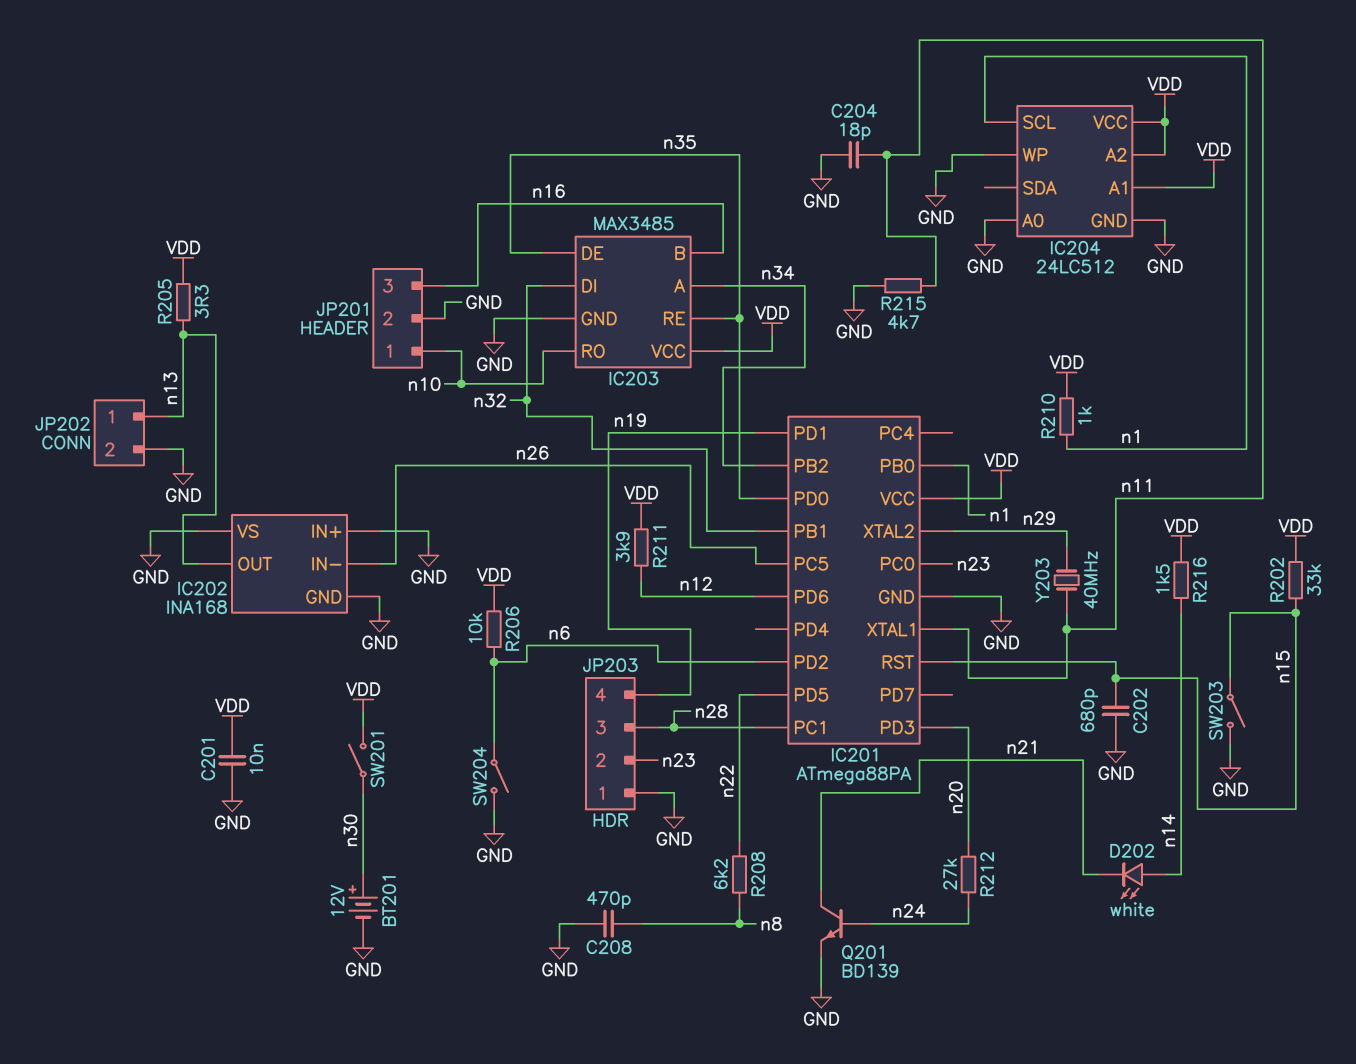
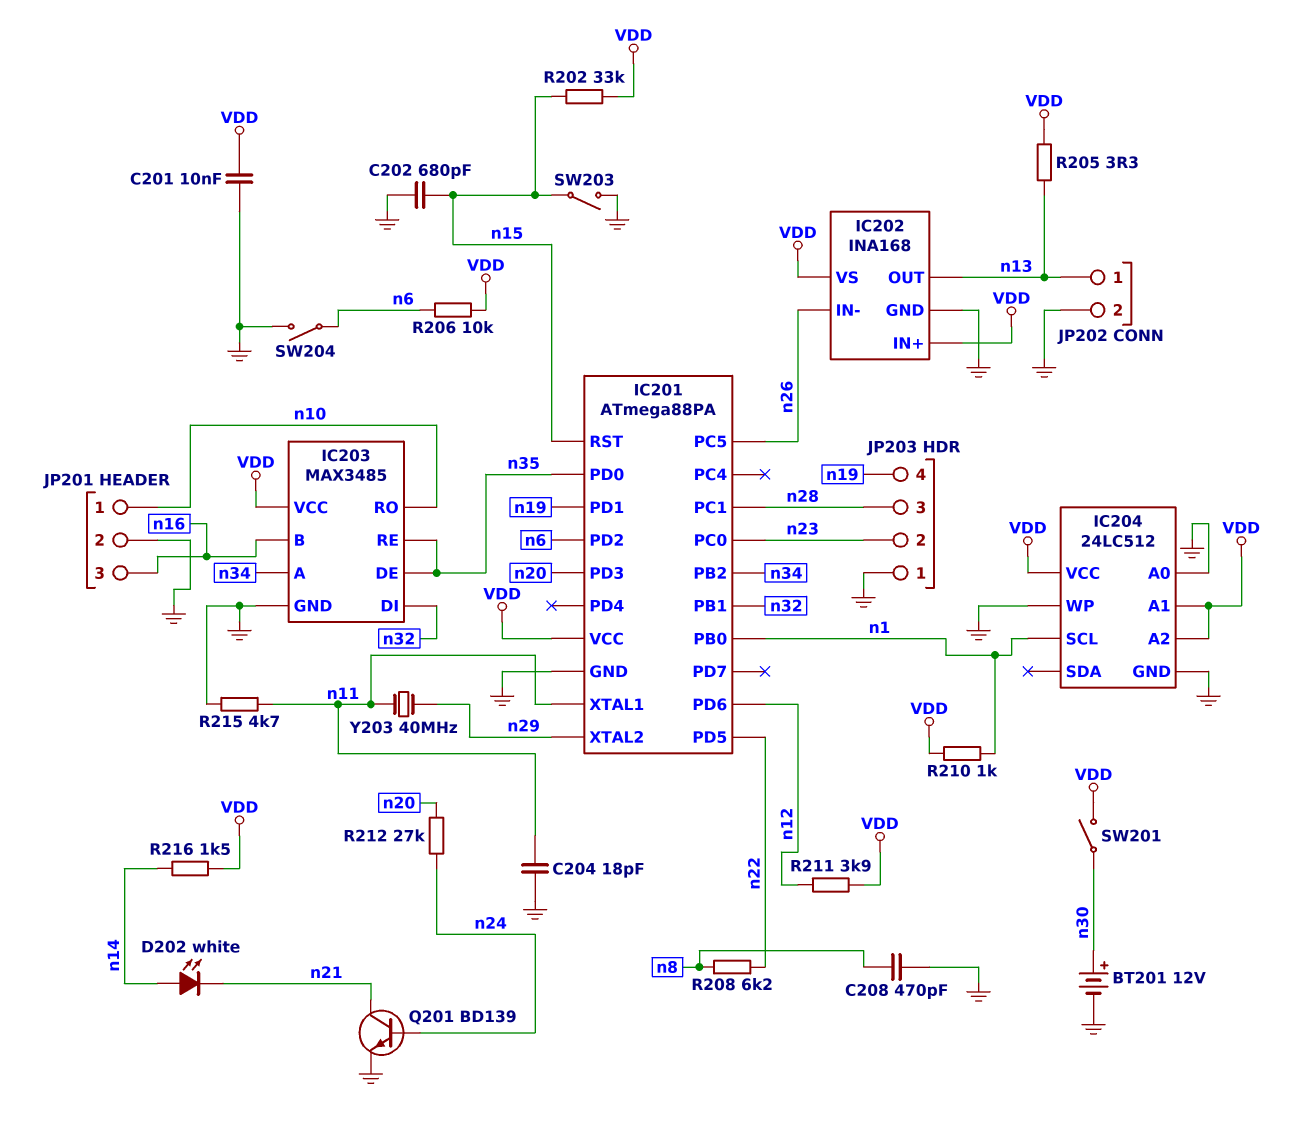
IC202 pin IN+: GND -> VDD
IC202 pin VS: GND -> VDD

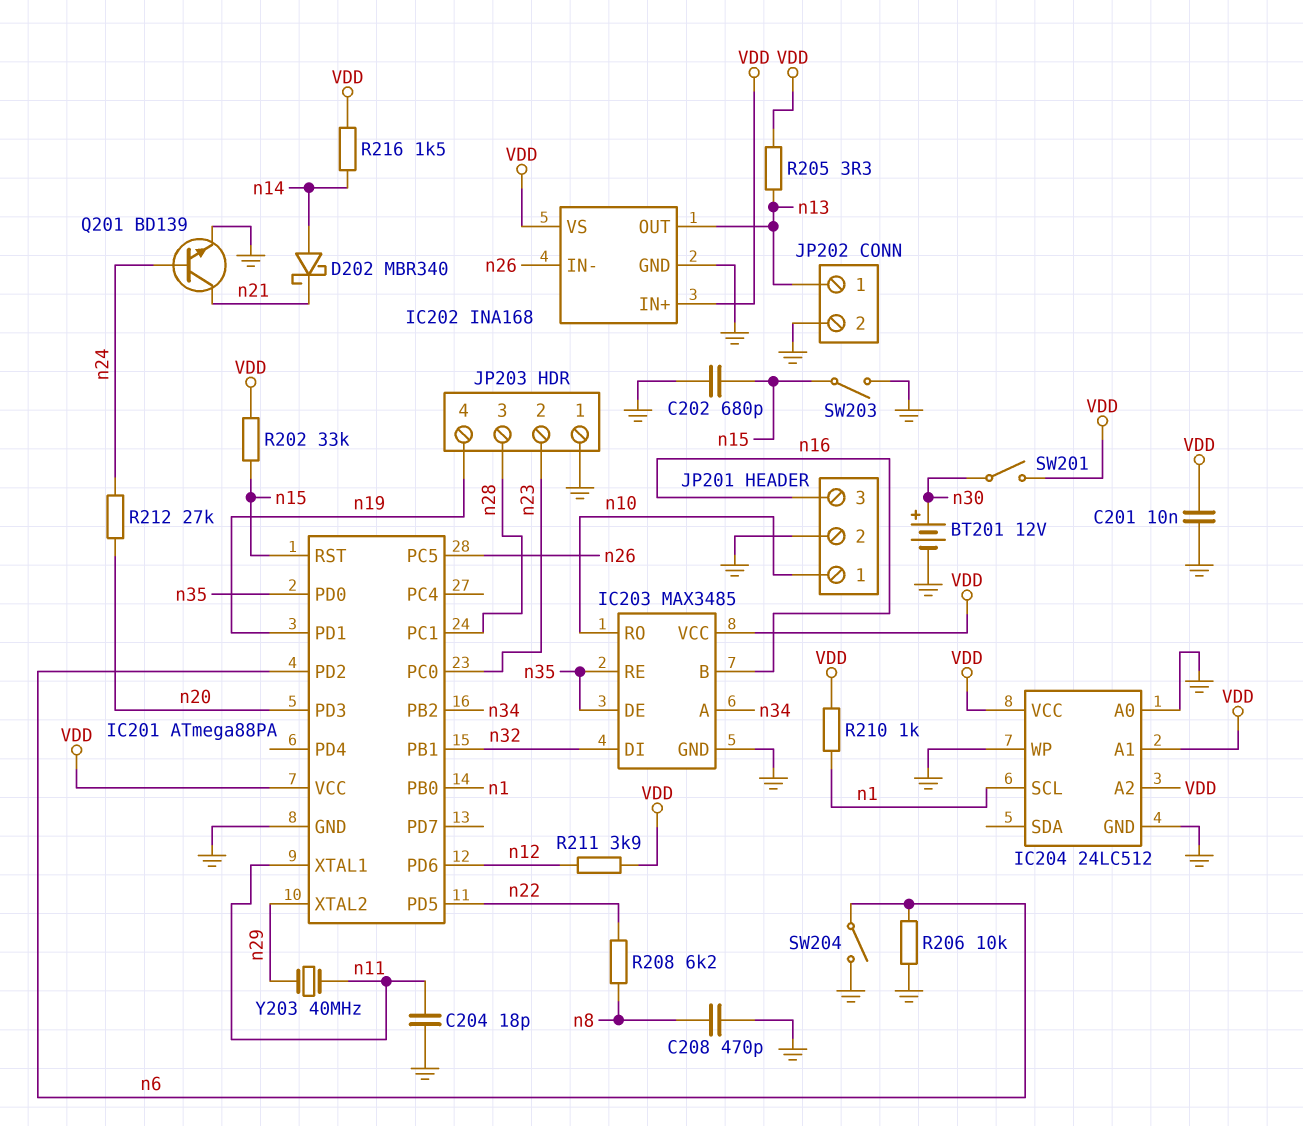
D202: LED white (A n14, K n21) -> schottky MBR340 (A n14, K n21)
R206: 10k (VDD, n6) -> 10k (GND, n6)
R215: 4.7k (GND, n11) -> none

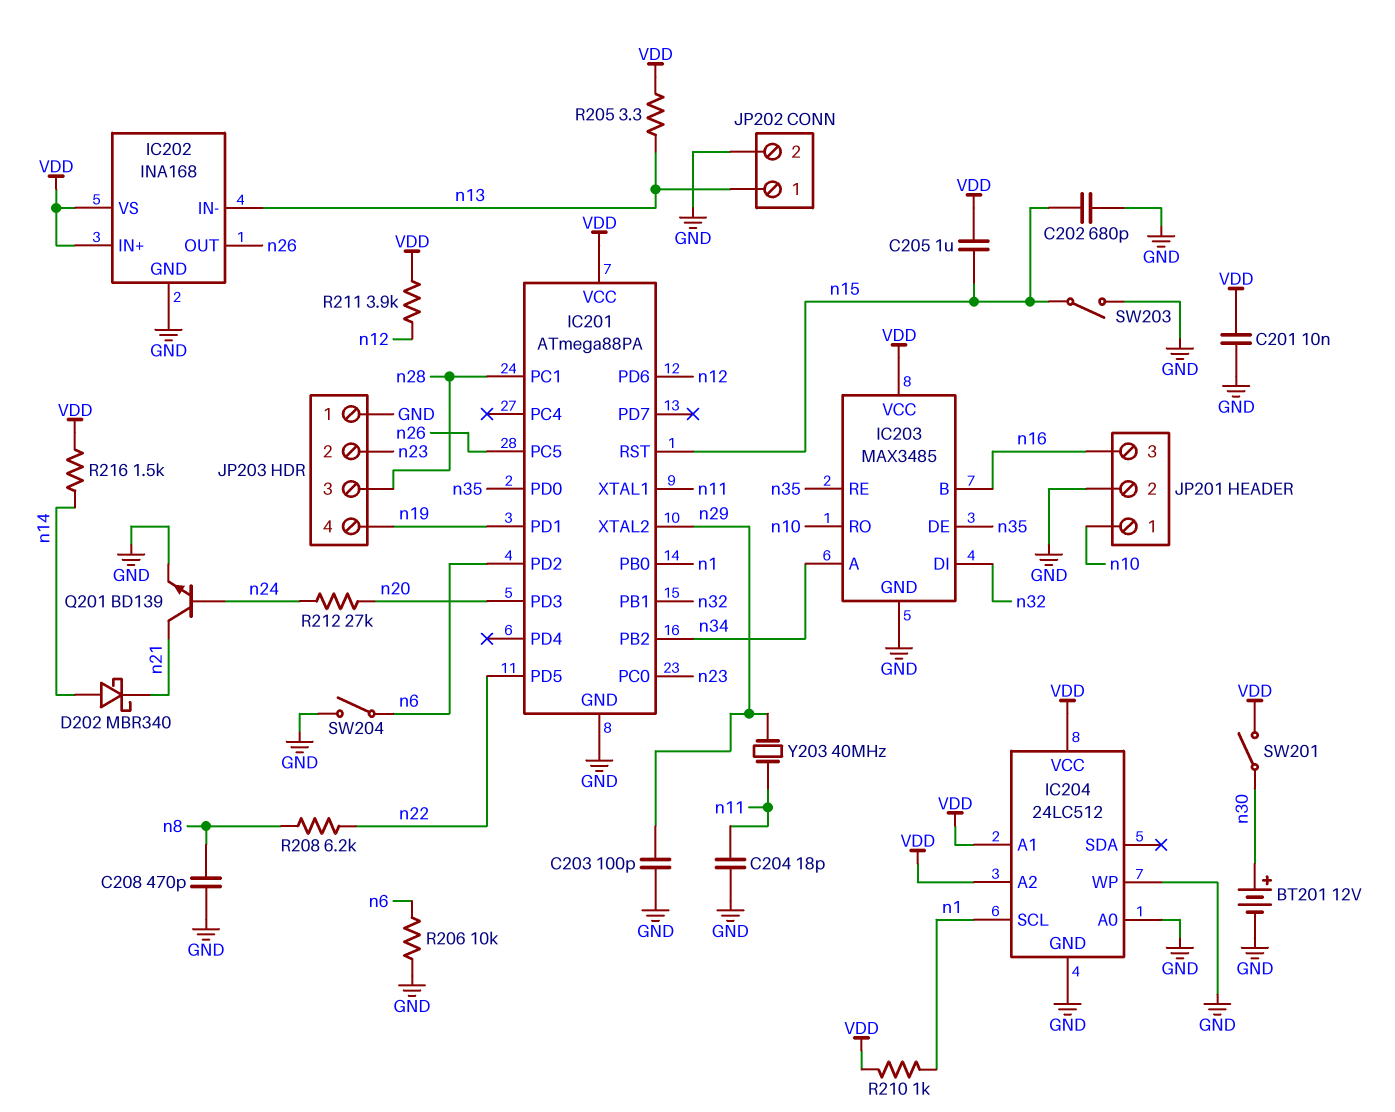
C203: none -> 100pF (GND, n29)
C205: none -> 1uF (VDD, n15)
IC202 pin IN-: n26 -> n13
IC202 pin OUT: n13 -> n26
R202: 33k (VDD, n15) -> none

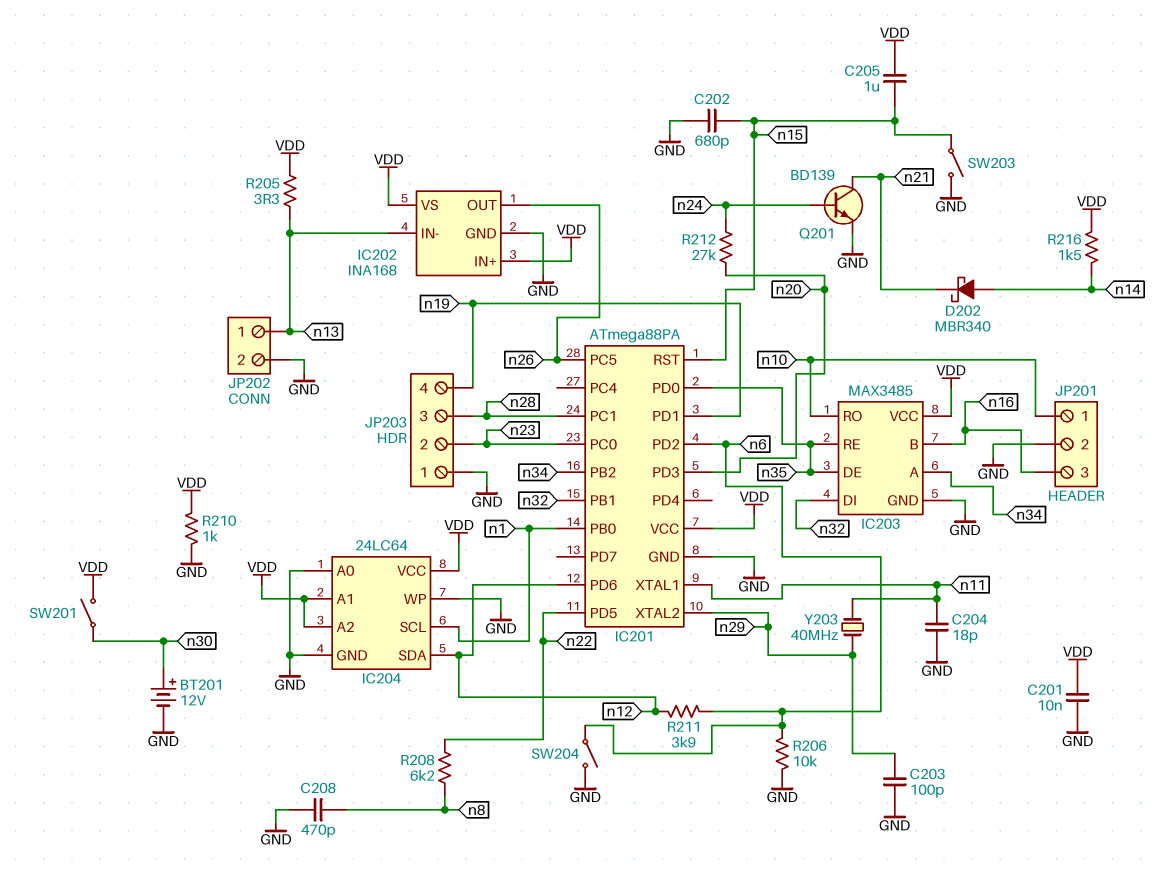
IC204: 24LC512 -> 24LC64
IC204 pin SDA: none -> n12
R210: 1k (VDD, n1) -> 1k (GND, VDD)
R211: 3.9k (VDD, n12) -> 3.9k (n6, n12)

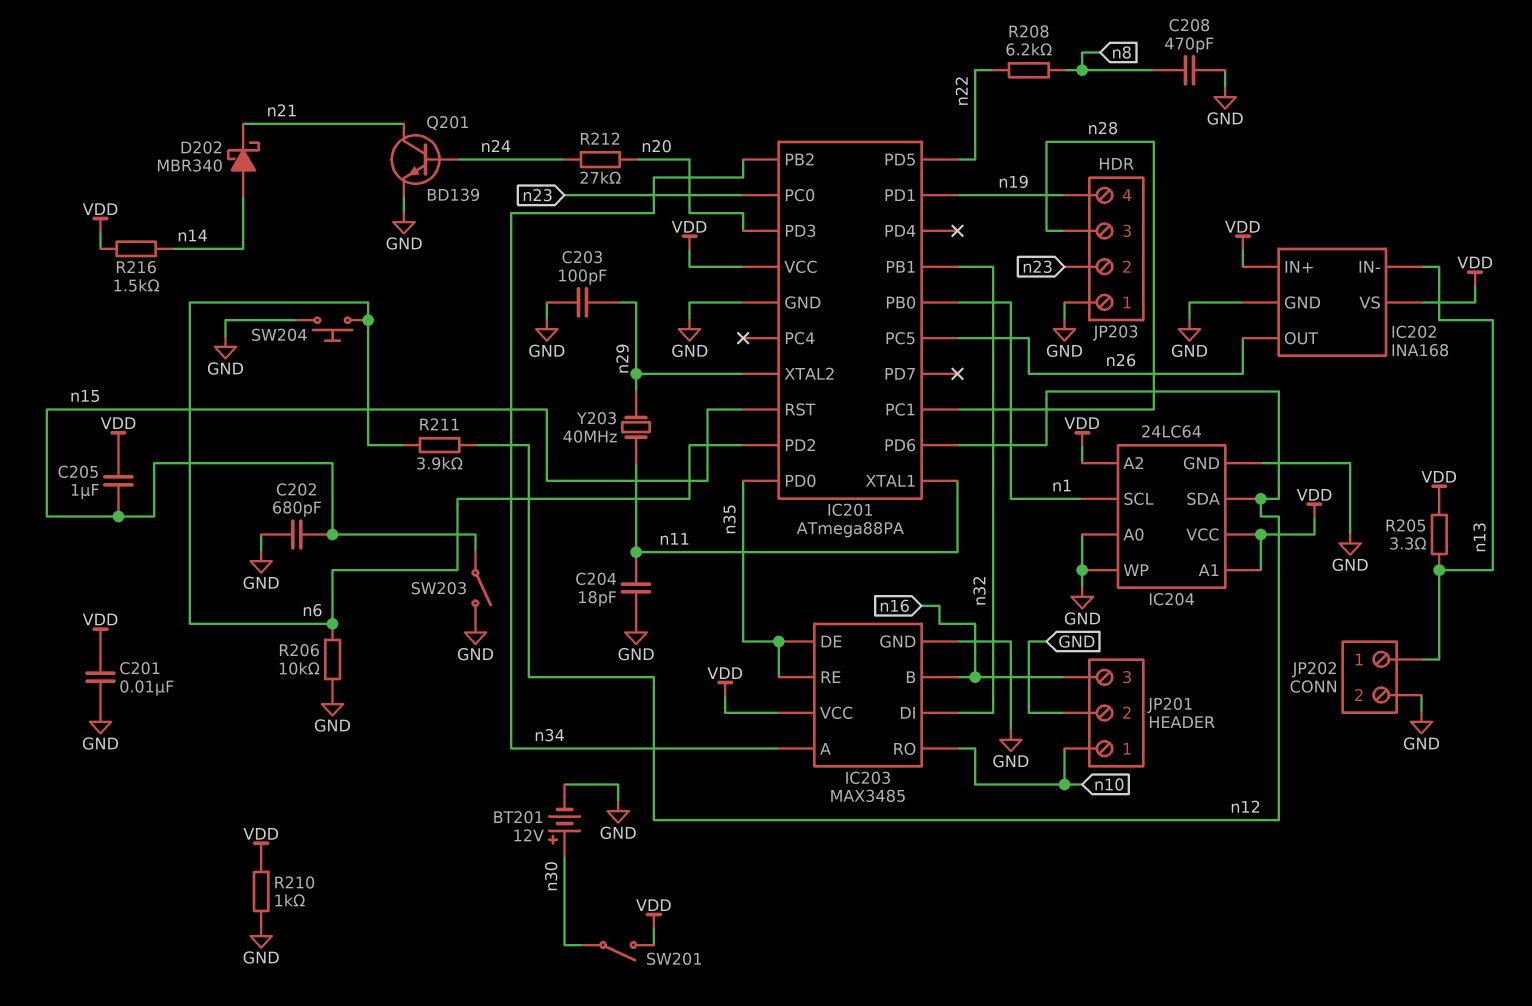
SW204: switch (GND, n6) -> button (GND, n6)

